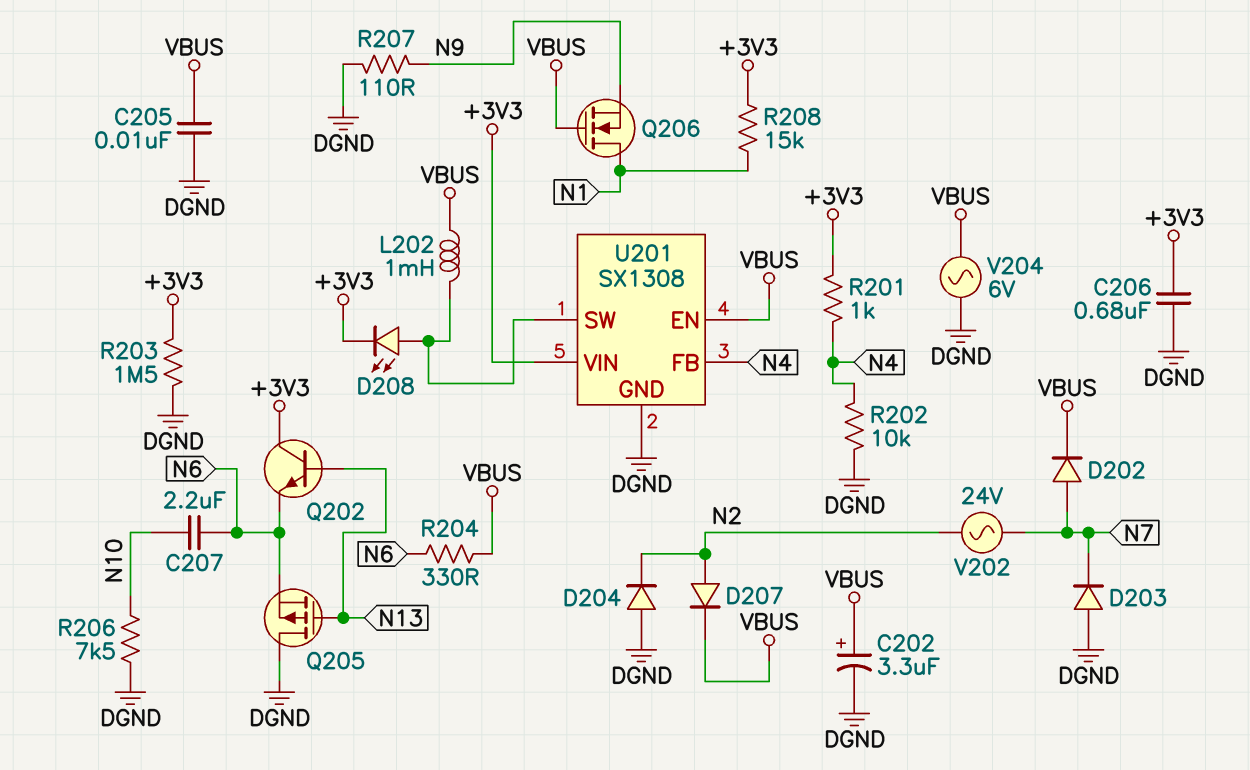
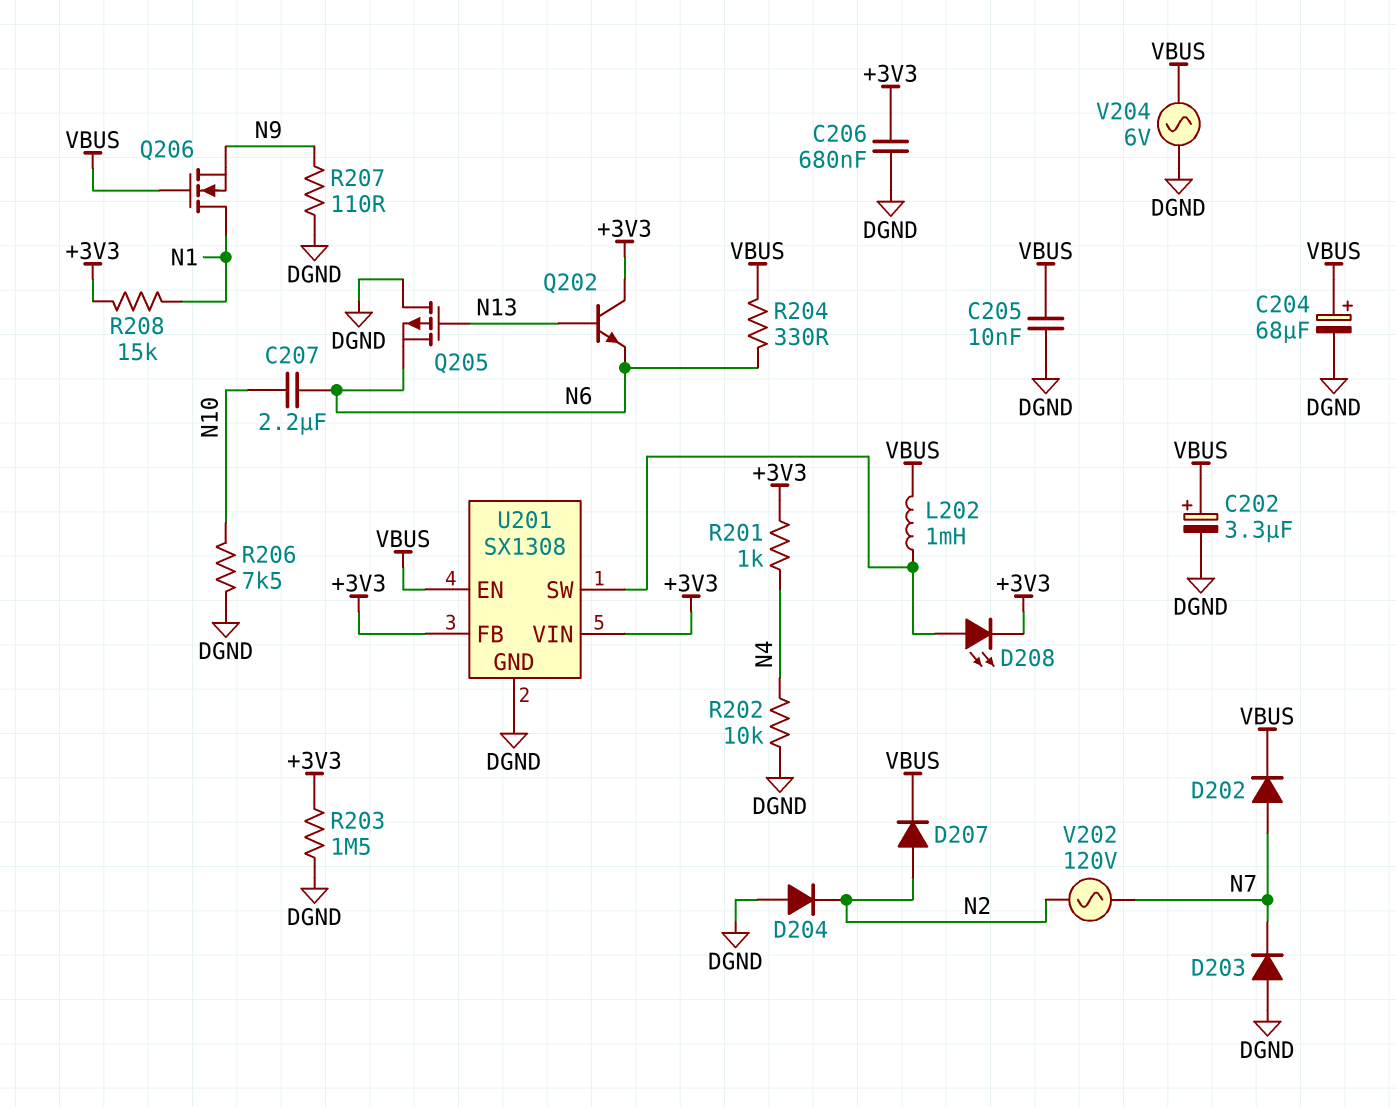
C204: none -> 68uF (plus VBUS, minus DGND)
U201 pin FB: N4 -> +3V3
V202: AC 24V (N2, N7) -> AC 120V (N2, N7)

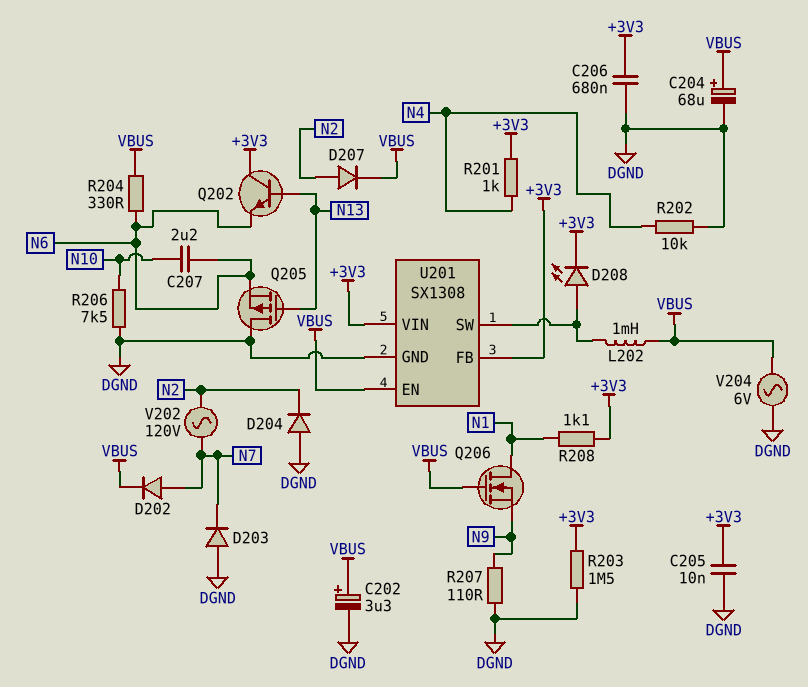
C205: 10nF (DGND, VBUS) -> 10nF (+3V3, DGND)
R208: 15k (+3V3, N1) -> 1.1k (+3V3, N1)

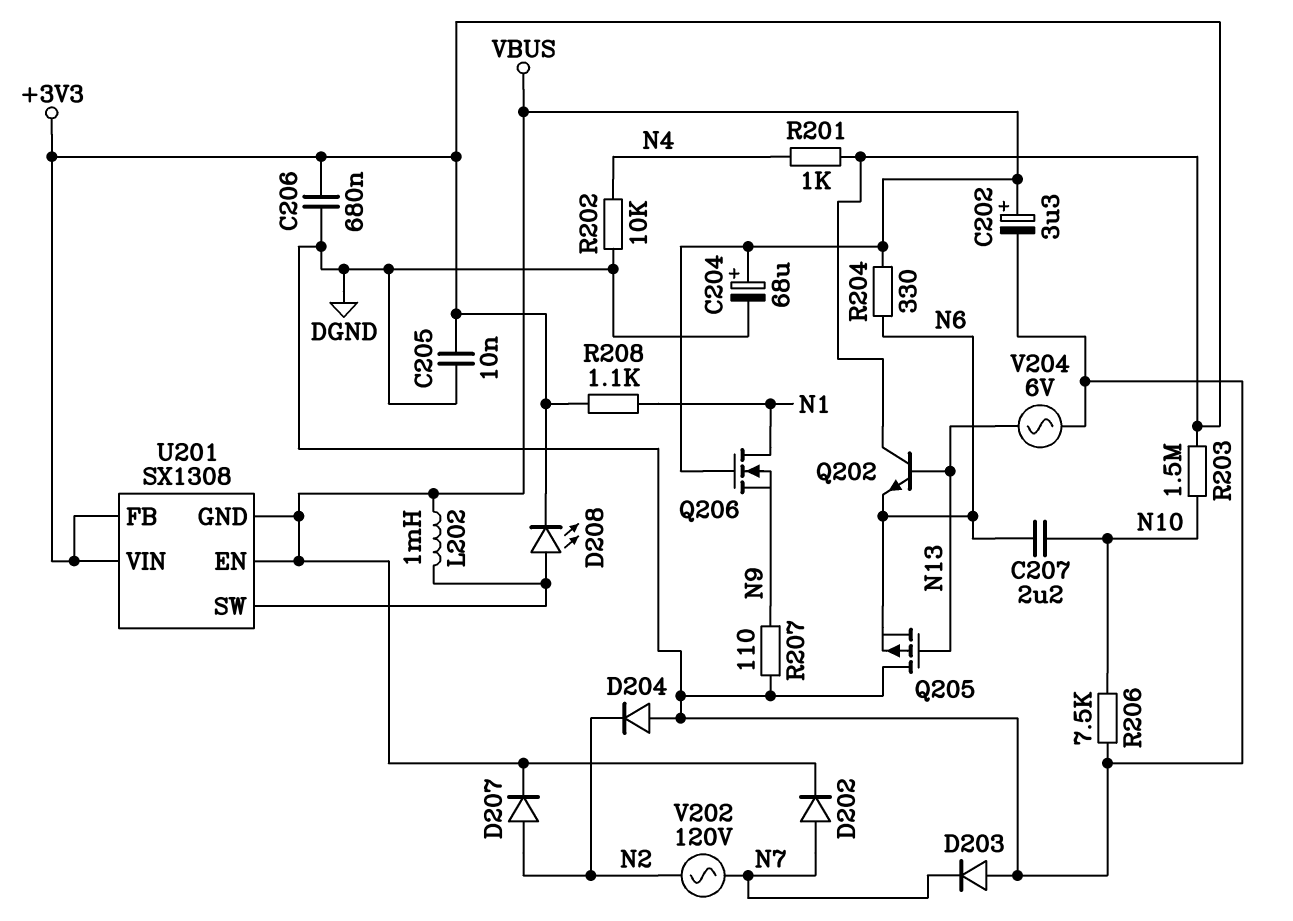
R203: 1.5M (+3V3, DGND) -> 1.5M (+3V3, N10)
U201 pin GND: DGND -> VBUS
V204: AC 6V (DGND, VBUS) -> AC 6V (DGND, N13)

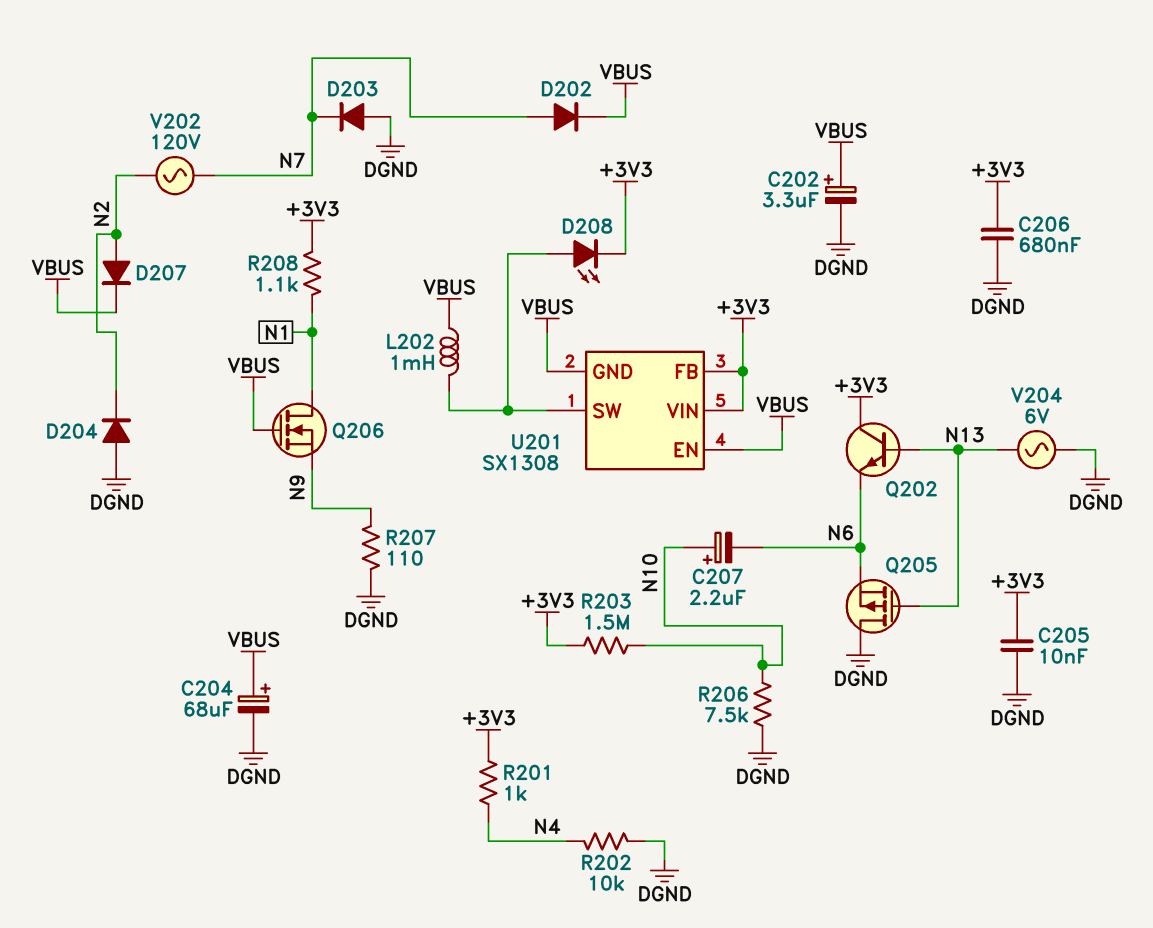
C207: 2.2uF (N6, N10) -> 2.2uF (plus N10, minus N6)
R204: 330 (N6, VBUS) -> none

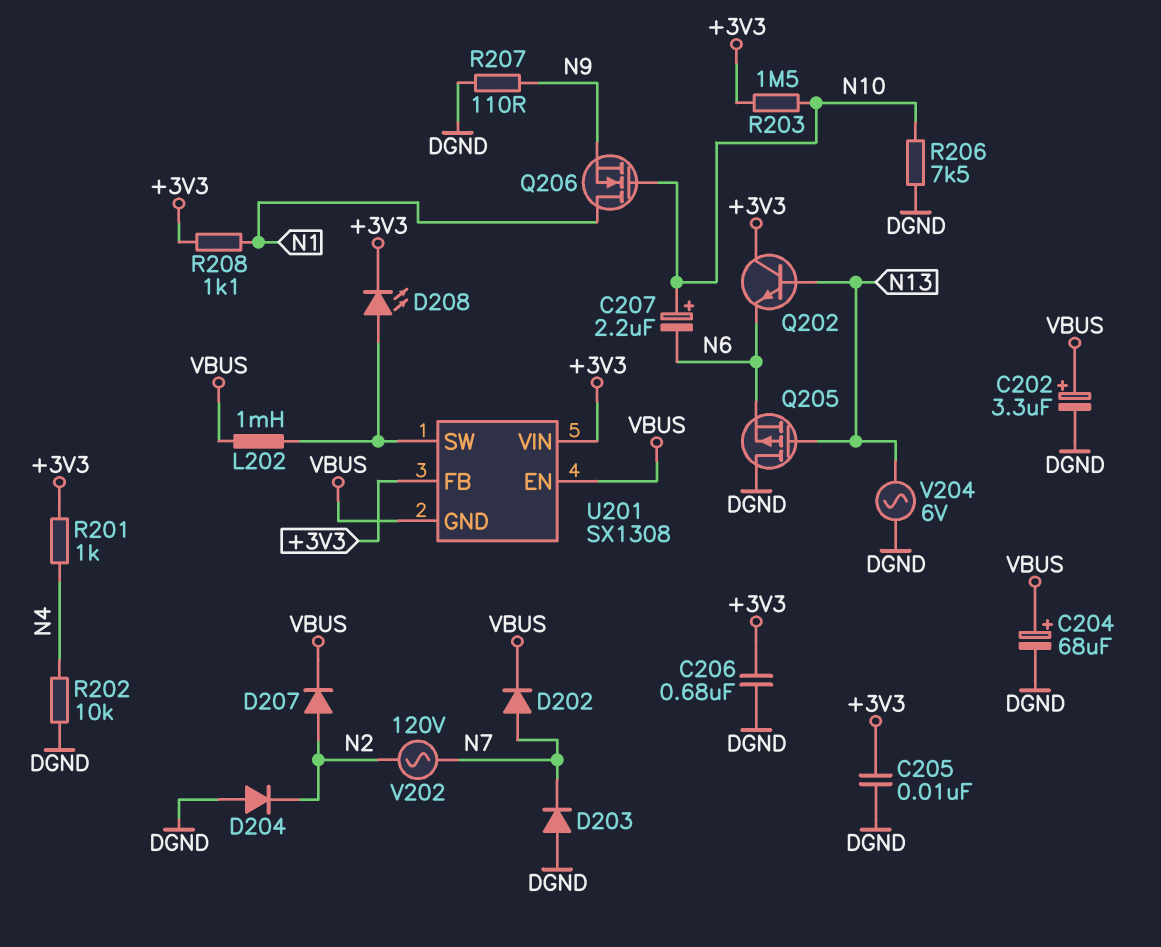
Q206: NMOS (G VBUS, D N1, S N9) -> NMOS (G N10, D N1, S N9)

